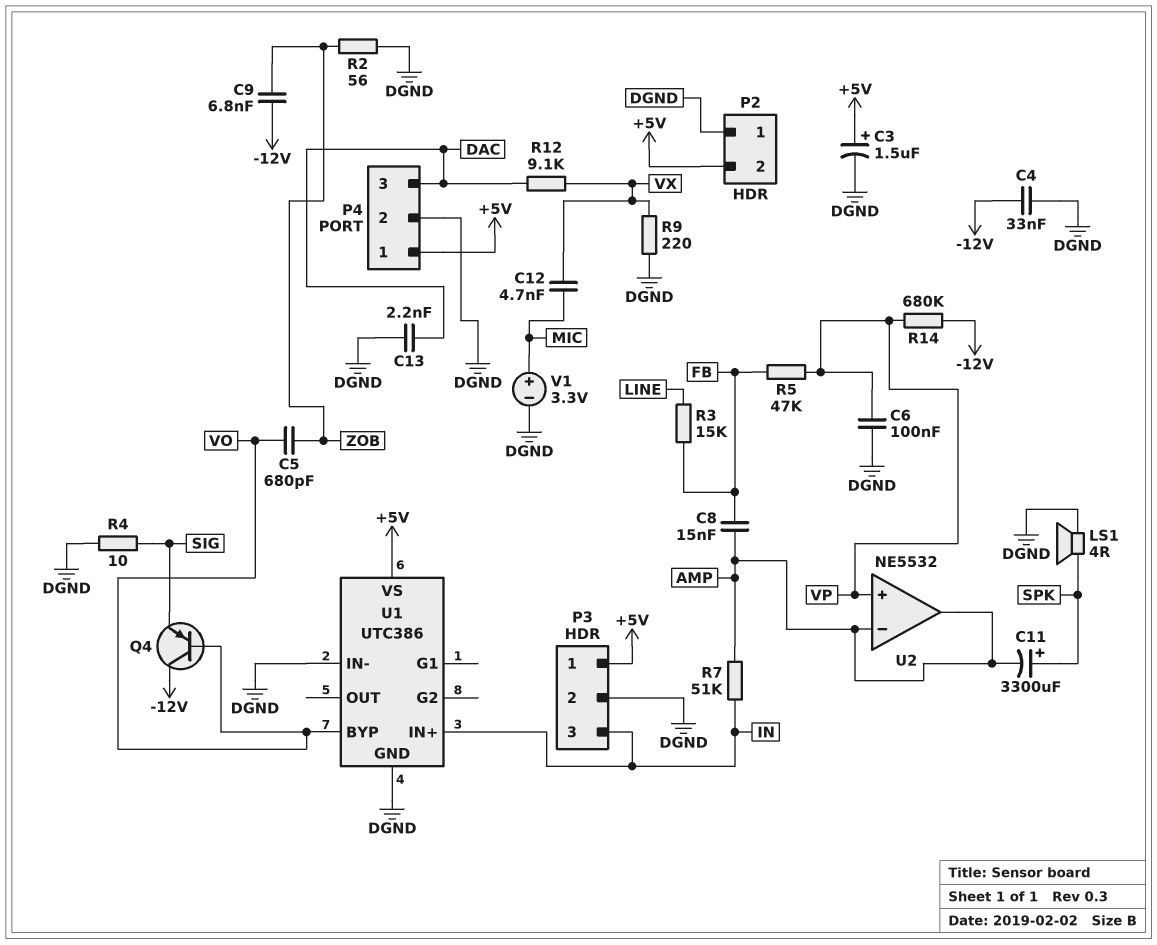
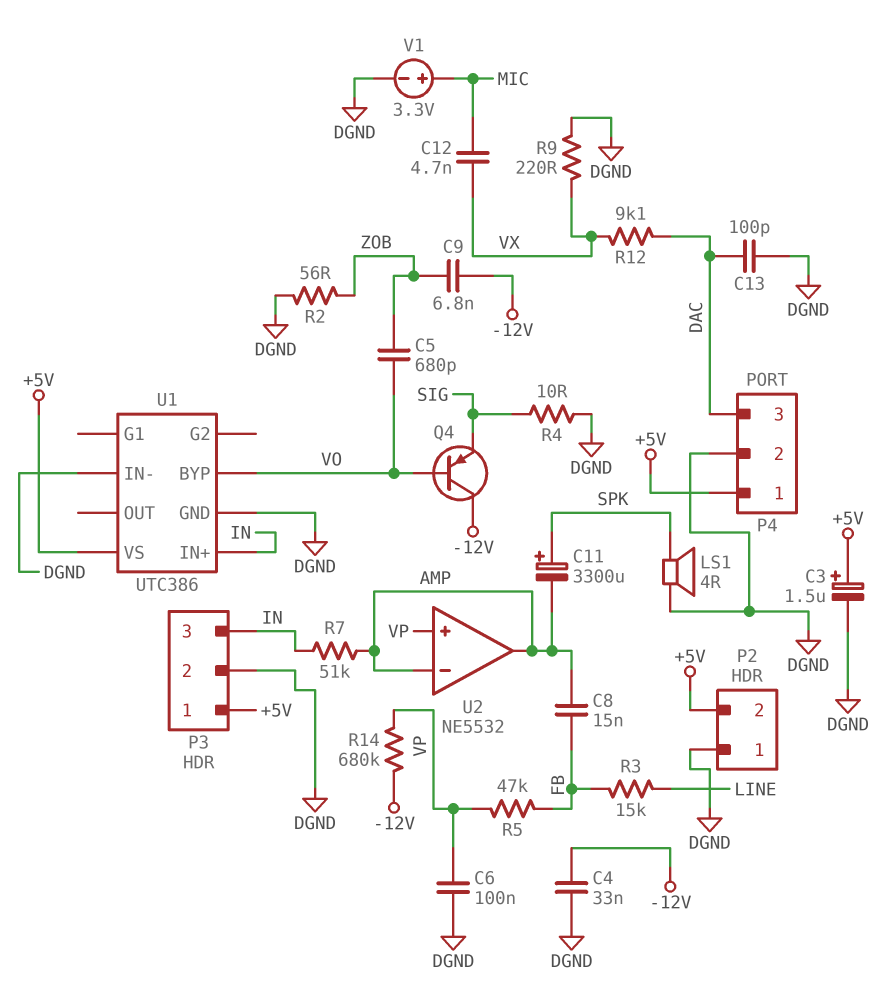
C13: 2.2nF (DAC, DGND) -> 100pF (DAC, DGND)

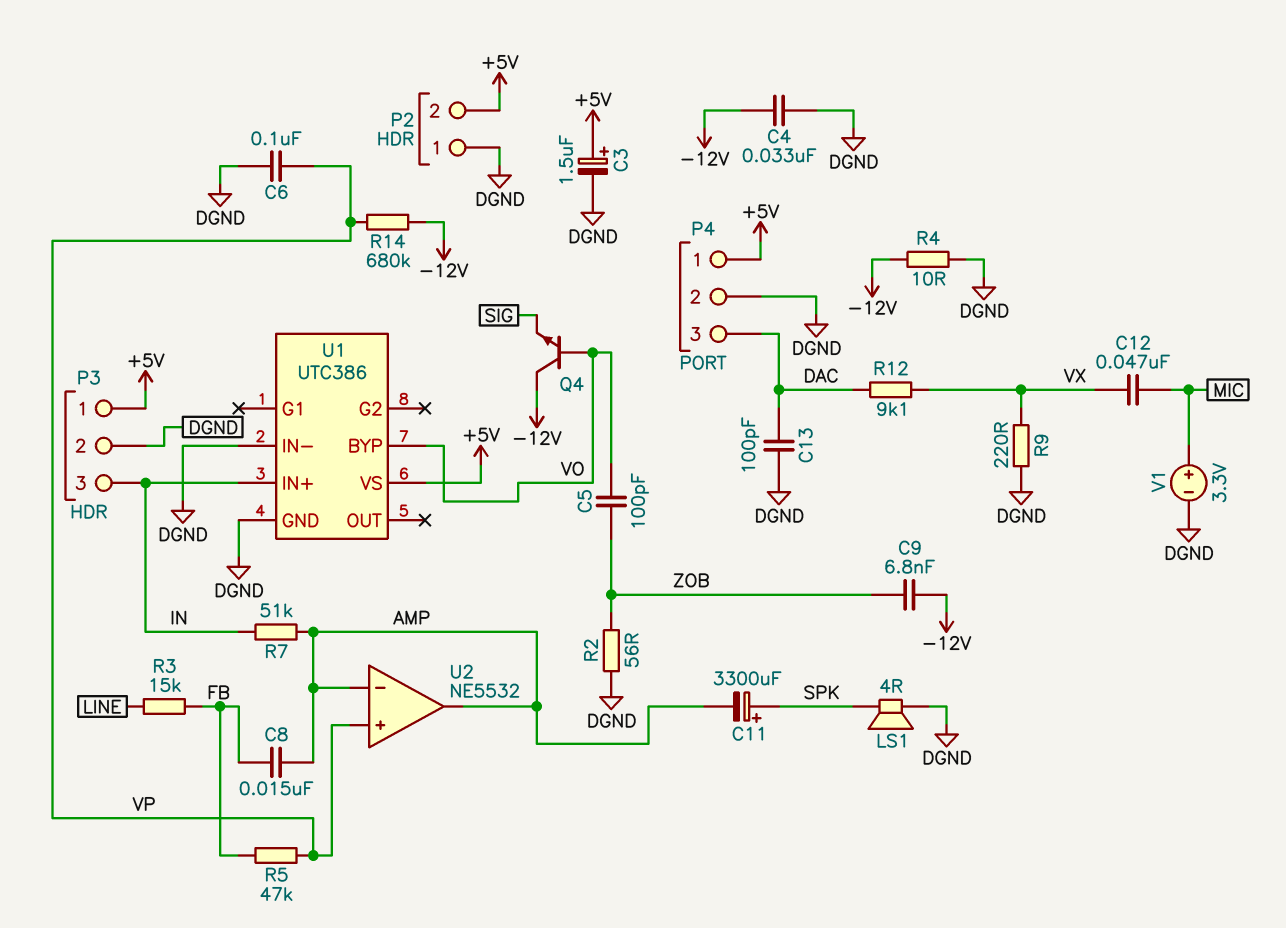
C5: 680pF (VO, ZOB) -> 100pF (VO, ZOB)
C12: 4.7nF (MIC, VX) -> 47nF (MIC, VX)
Q4: PNP (B VO, C -12V, E SIG) -> NPN (B VO, C -12V, E SIG)
R4: 10 (DGND, SIG) -> 10 (-12V, DGND)

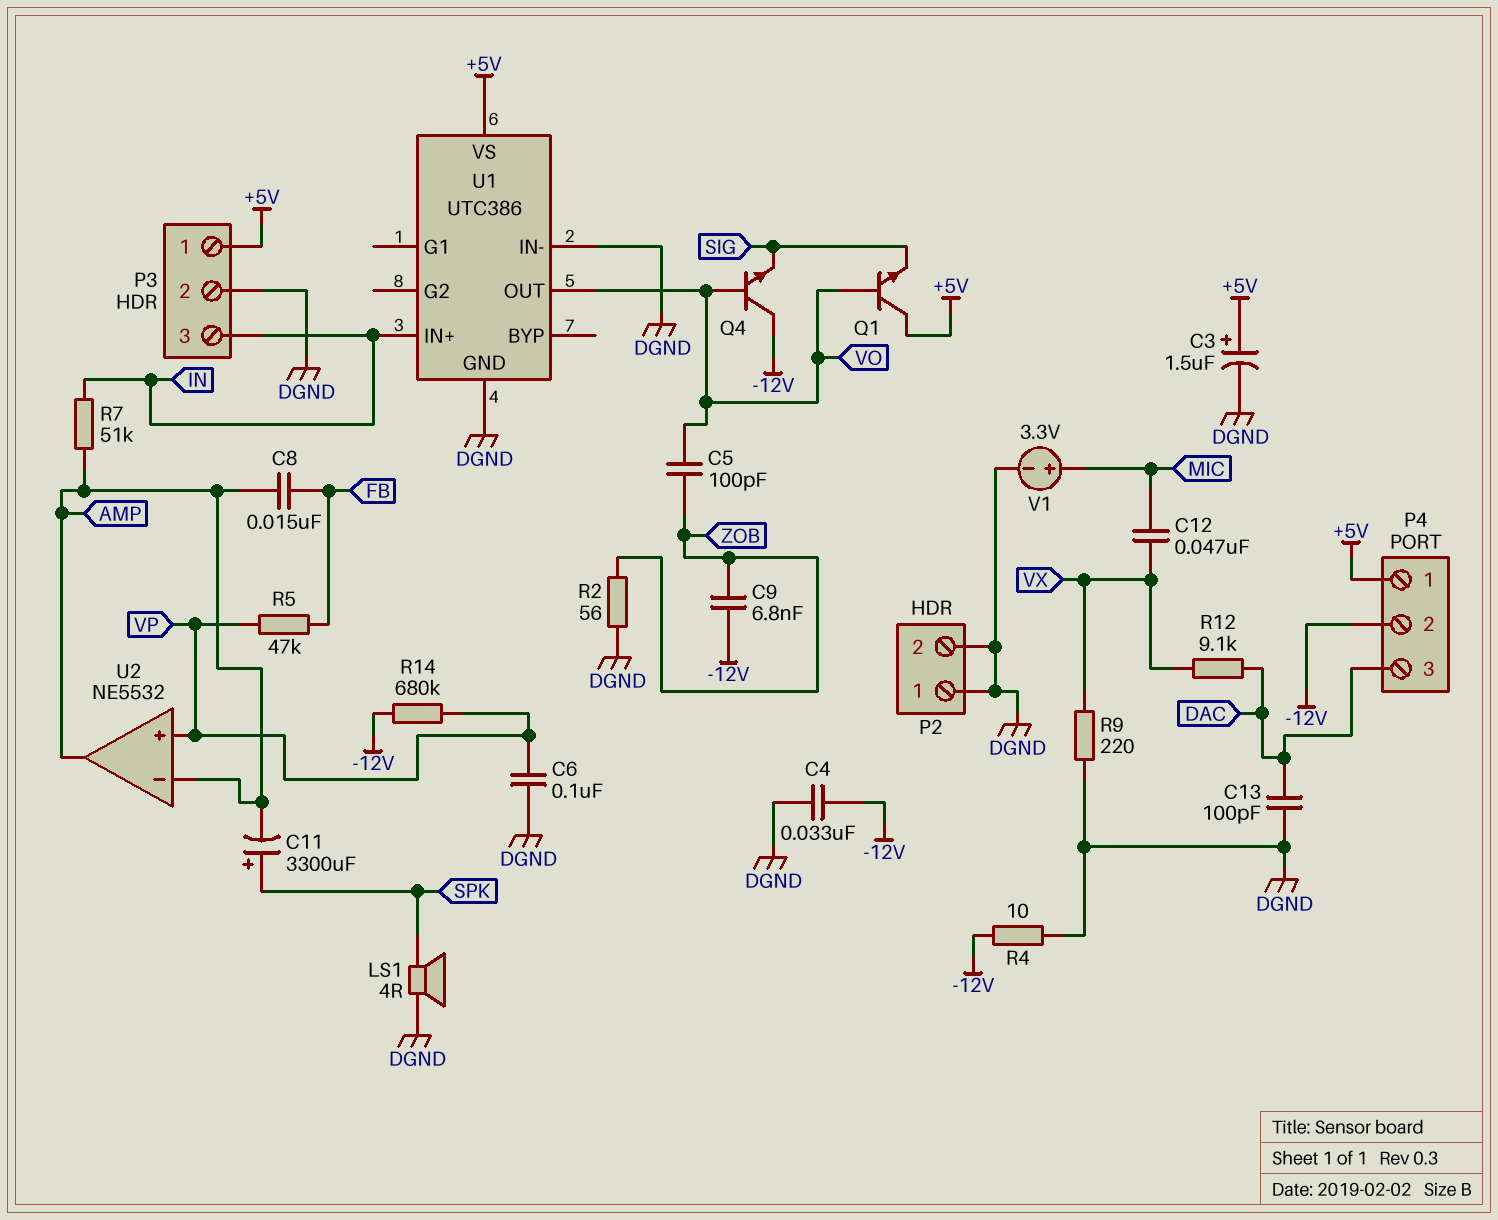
P2 pin 2: +5V -> DGND
P4 pin 2: DGND -> -12V
Q1: none -> NPN (B VO, C +5V, E SIG)
R3: 15k (FB, LINE) -> none
U1 pin BYP: VO -> none
U1 pin OUT: none -> VO

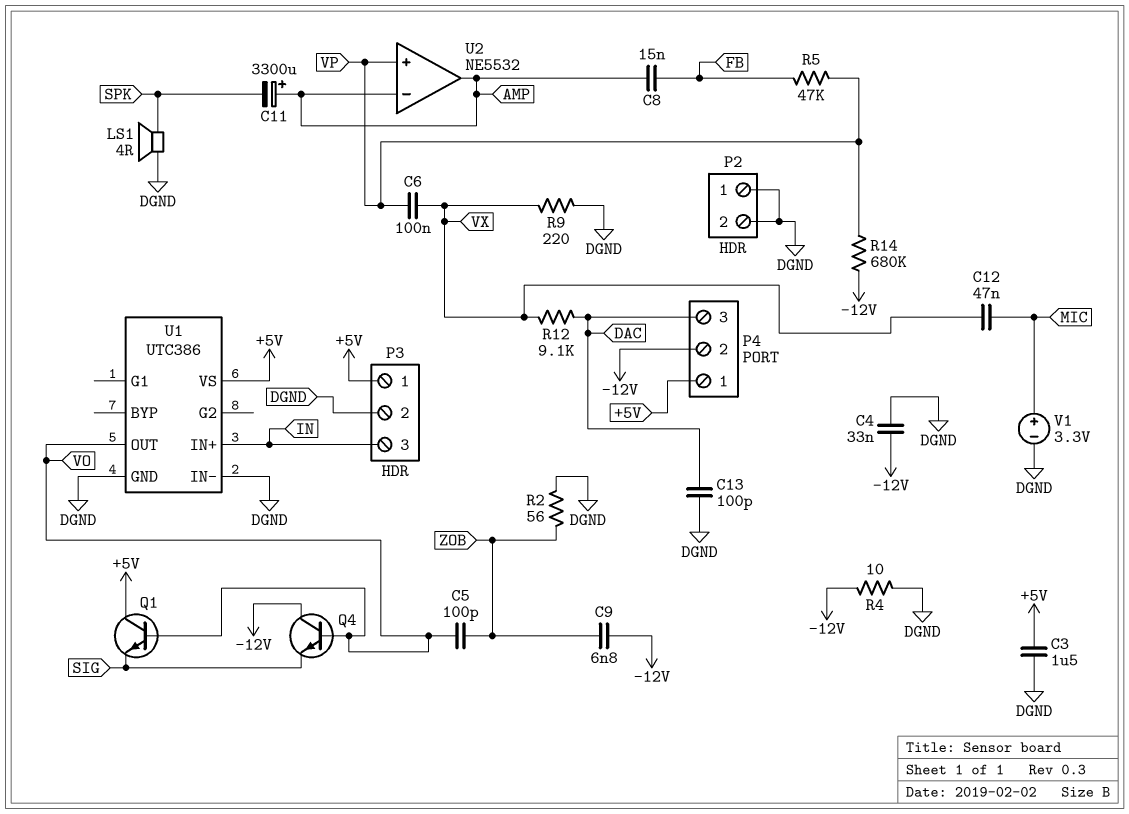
C3: 1.5uF (plus +5V, minus DGND) -> 1.5uF (+5V, DGND)
C6: 100nF (DGND, VP) -> 100nF (VP, VX)
C11: 3300uF (plus SPK, minus AMP) -> 3300uF (plus AMP, minus SPK)
R7: 51k (AMP, IN) -> none

